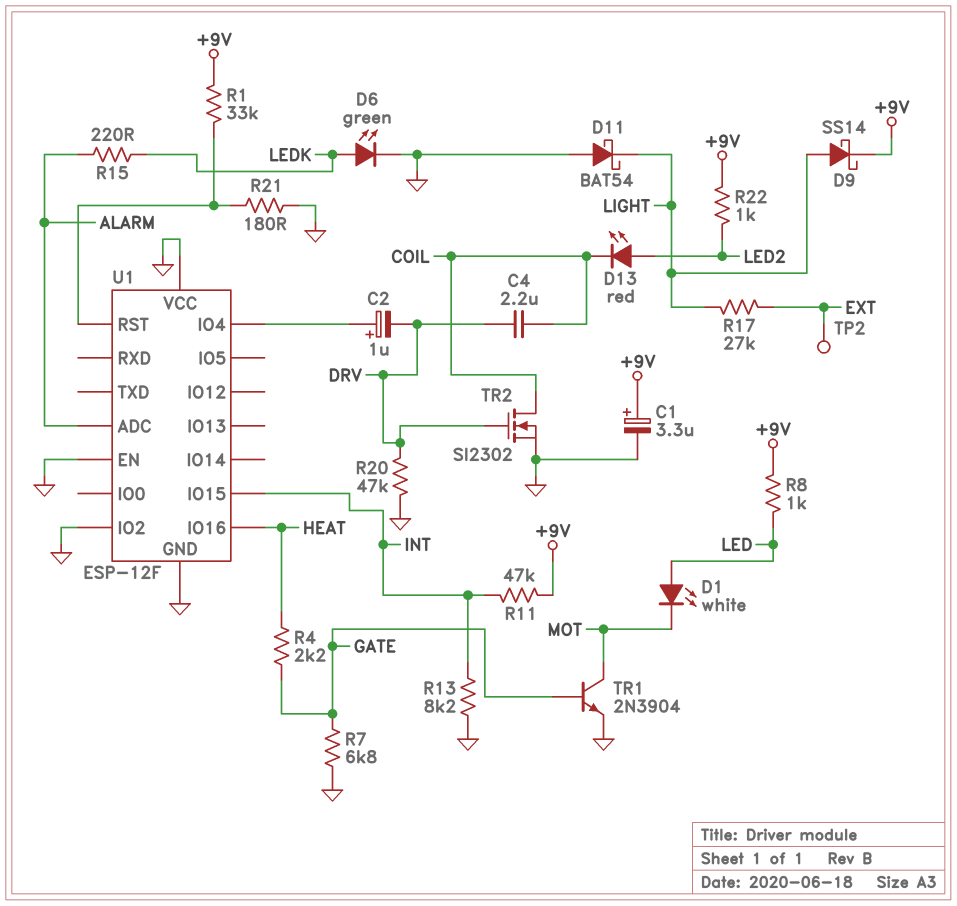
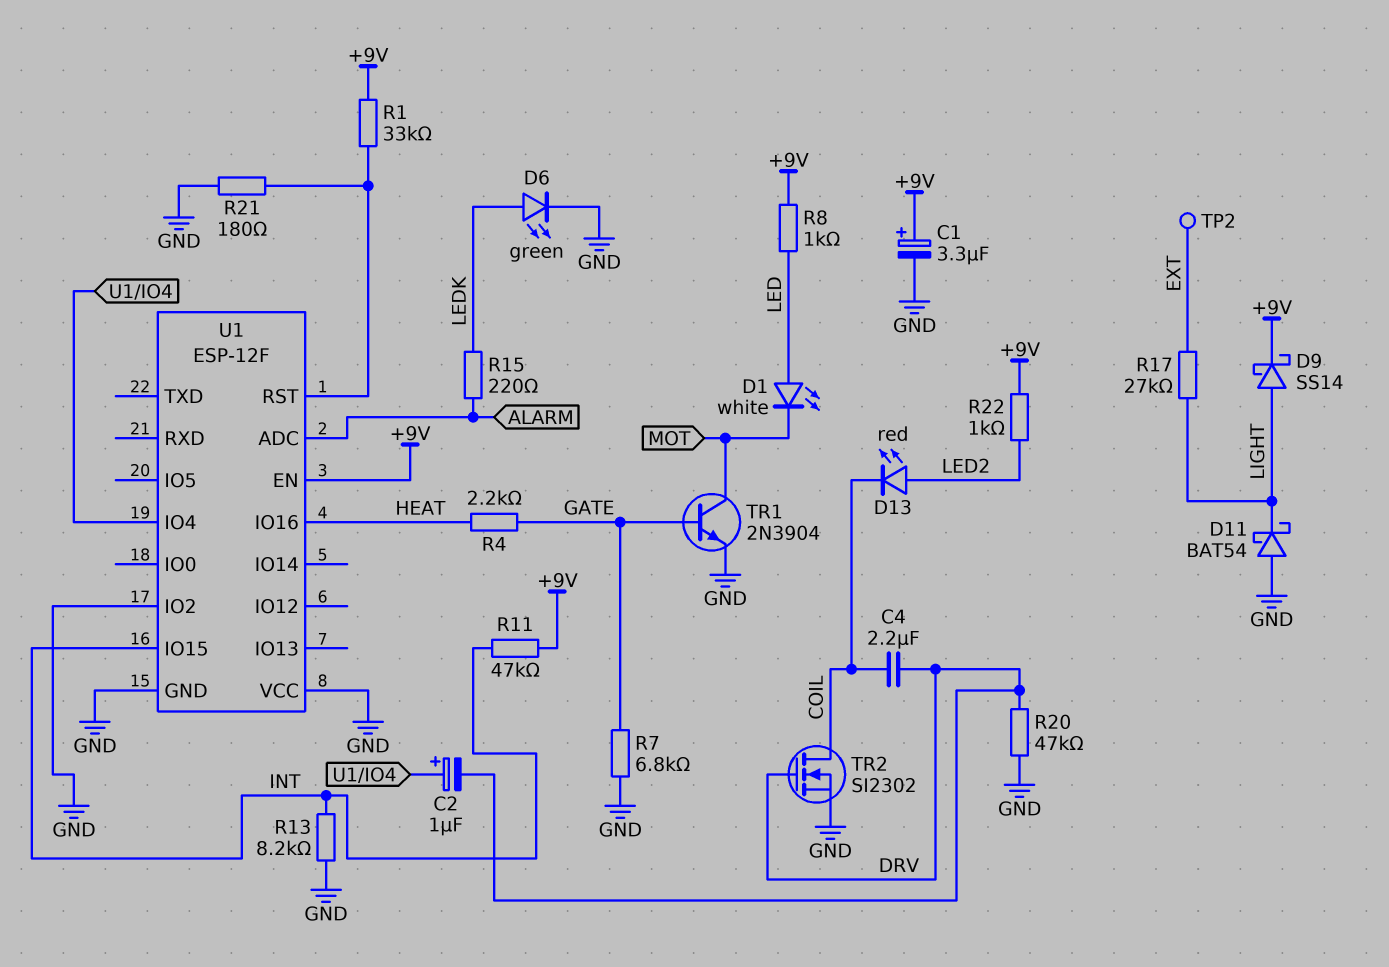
U1 pin EN: GND -> +9V

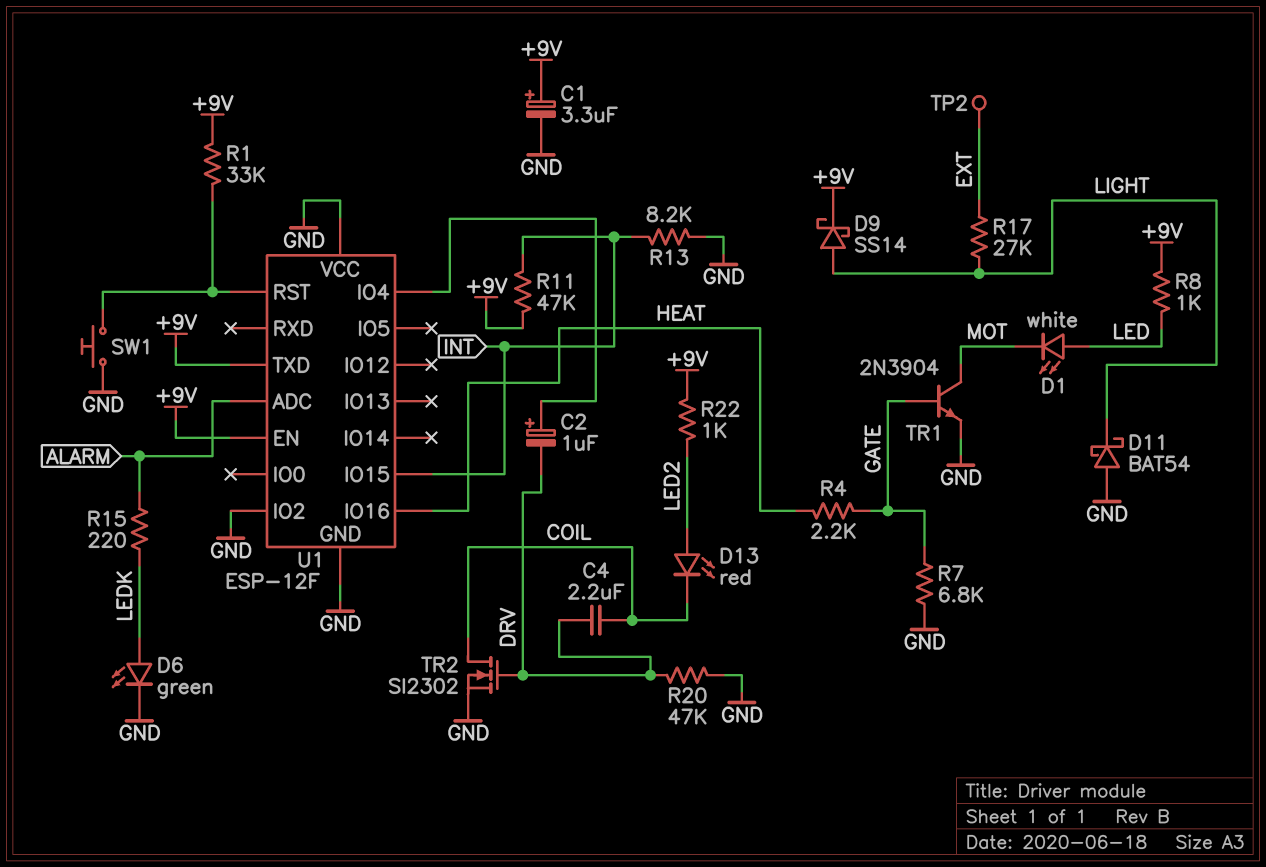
R21: 180 (GND, U1/RST) -> none
SW1: none -> button (GND, U1/RST)
U1 pin TXD: none -> +9V

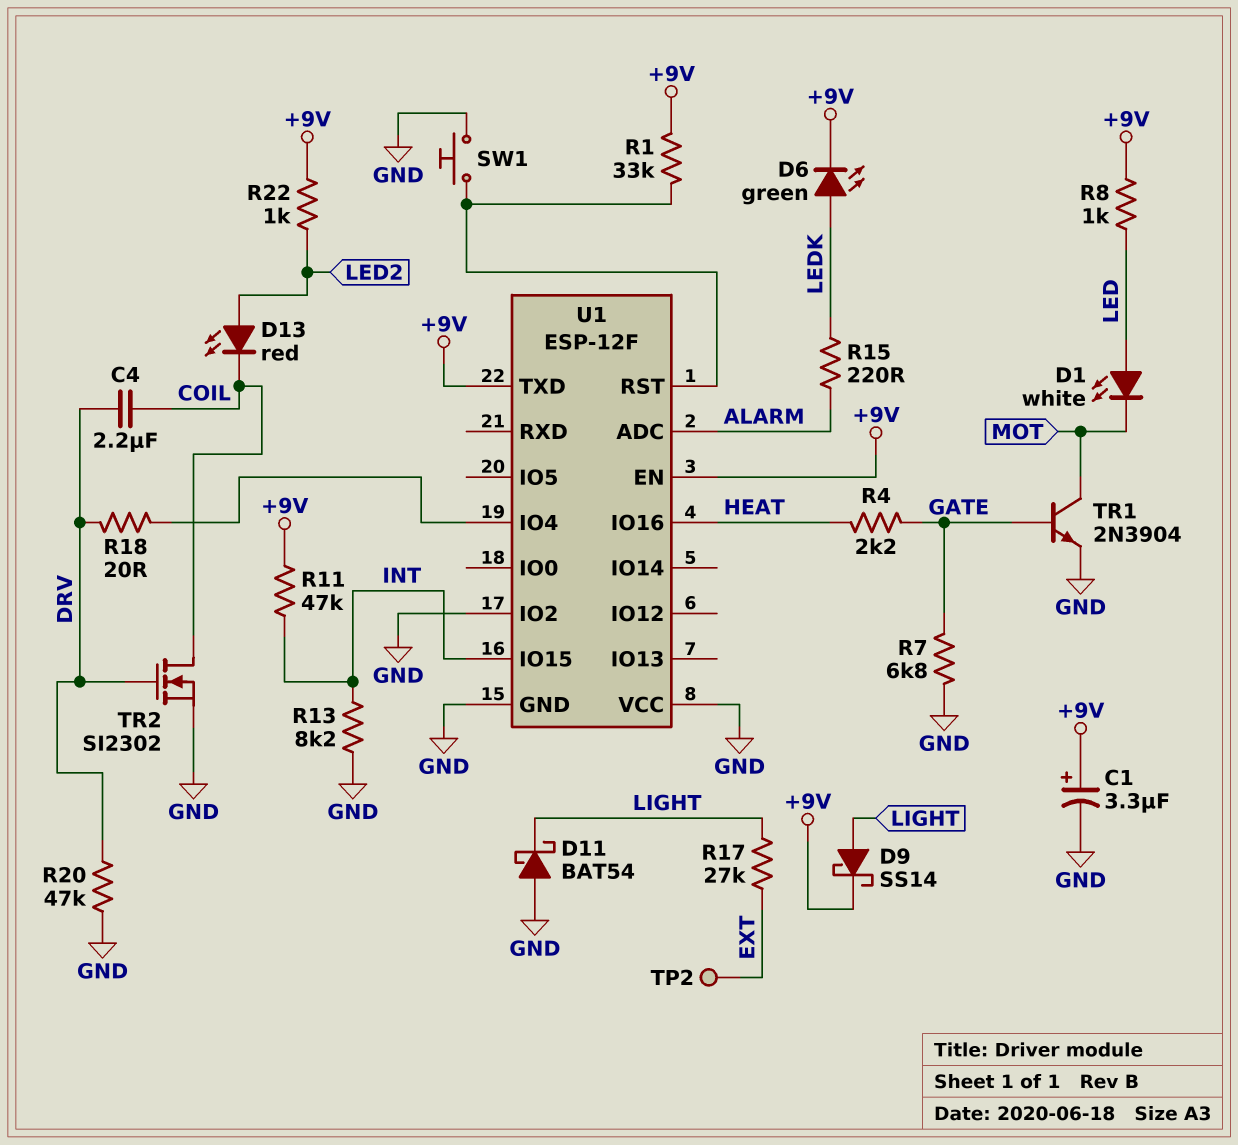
C2: 1uF (plus U1/IO4, minus DRV) -> none
D6: LED green (A LEDK, K GND) -> LED green (A LEDK, K +9V)
R18: none -> 20 (DRV, U1/IO4)

